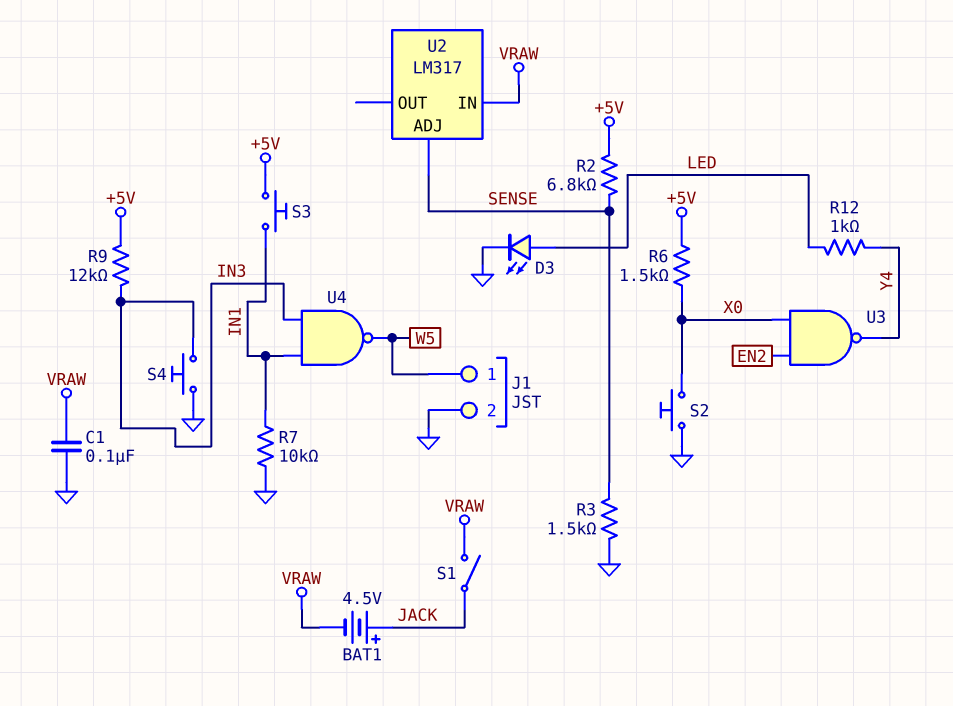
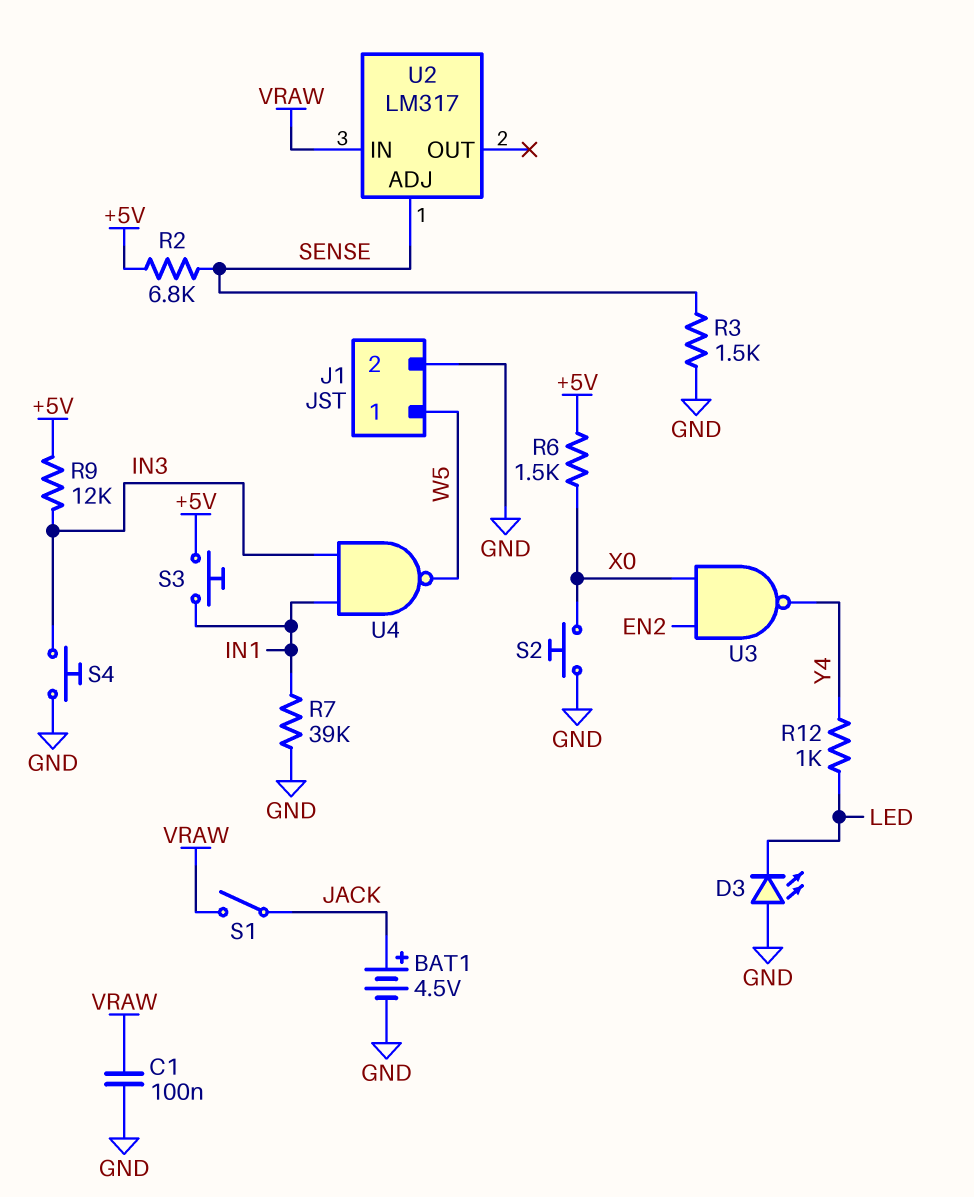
BAT1: 4.5V (plus JACK, minus VRAW) -> 4.5V (plus JACK, minus GND)
D3: LED (A LED, K GND) -> LED (A GND, K LED)
R7: 10k (GND, IN1) -> 39k (GND, IN1)

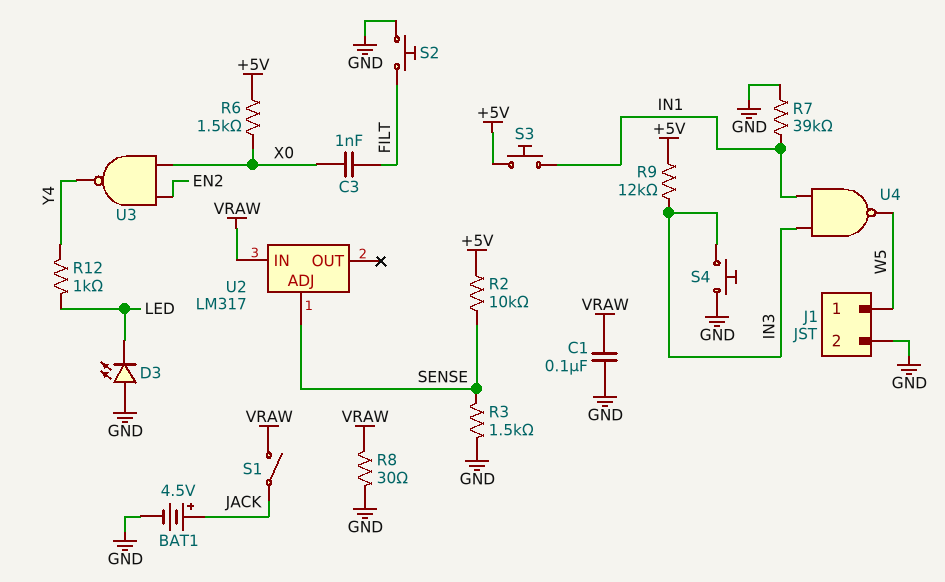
C3: none -> 1nF (FILT, X0)
R2: 6.8k (+5V, SENSE) -> 10k (+5V, SENSE)
R8: none -> 30 (GND, VRAW)
S2: button (GND, X0) -> button (FILT, GND)

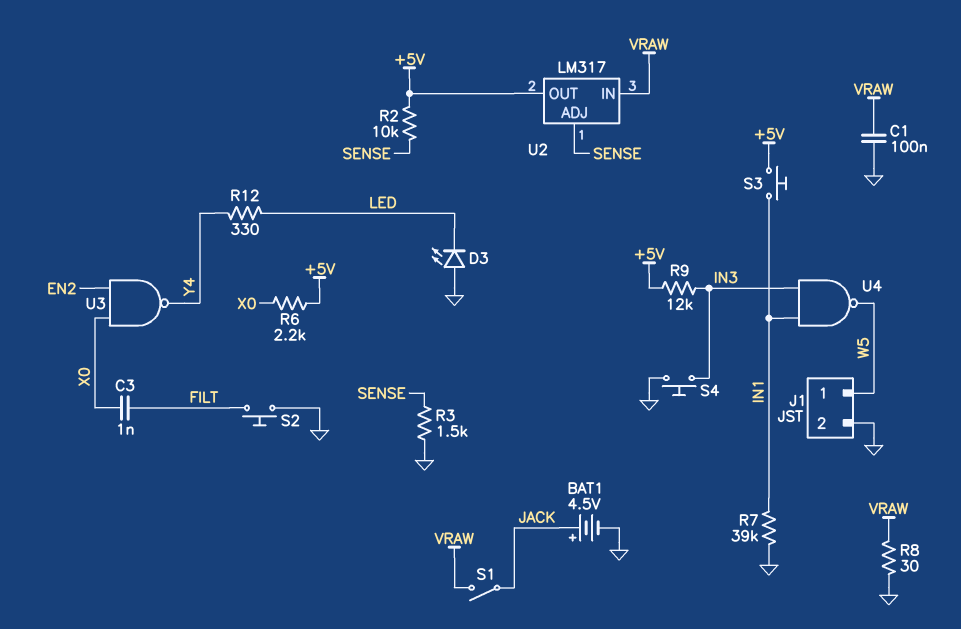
R6: 1.5k (+5V, X0) -> 2.2k (+5V, X0)
R12: 1k (LED, Y4) -> 330 (LED, Y4)
U2 pin OUT: none -> +5V

